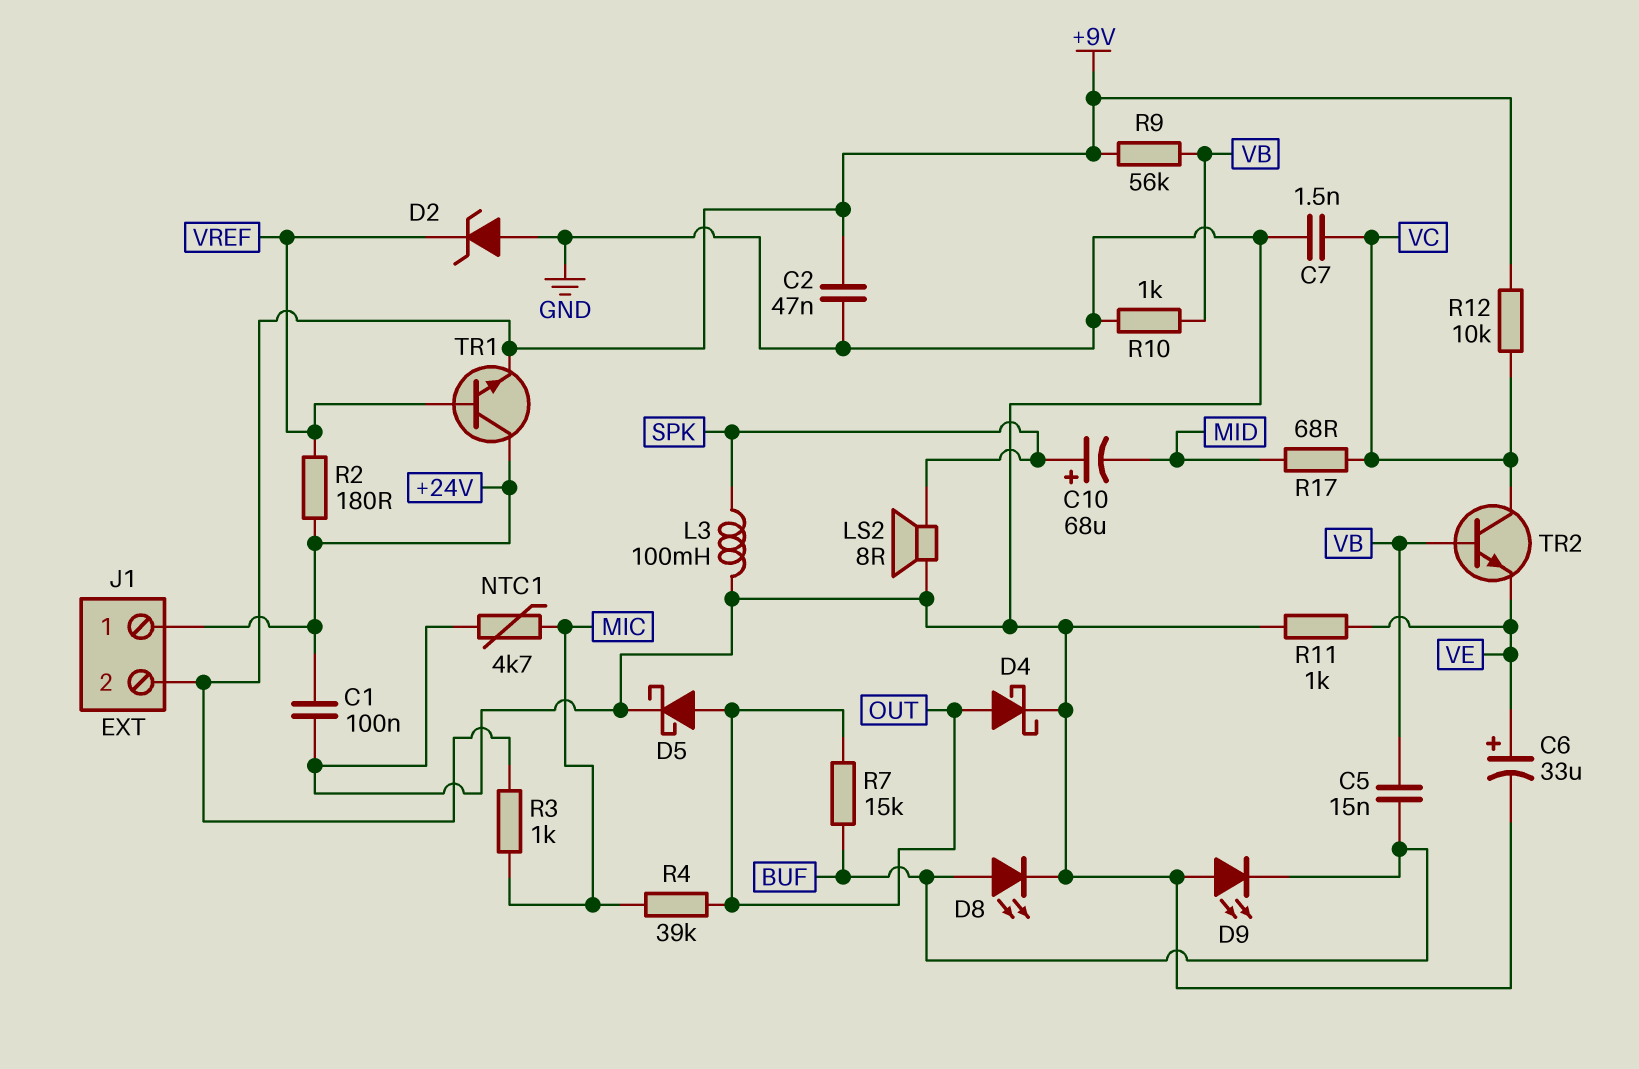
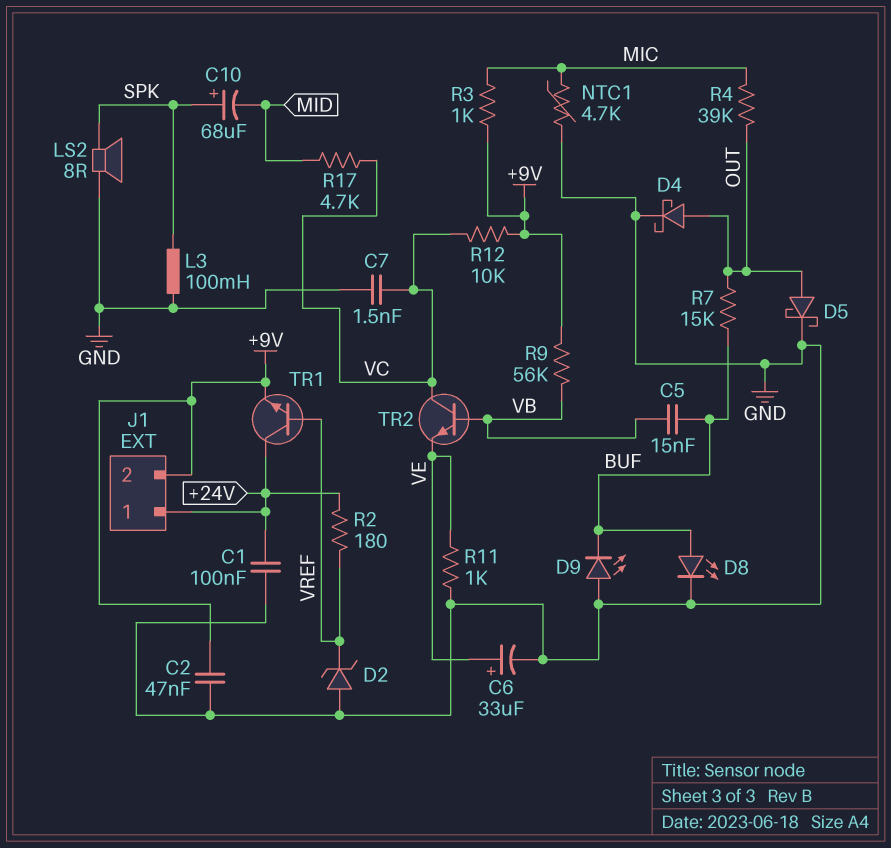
R10: 1k (GND, VB) -> none
R17: 68 (MID, VC) -> 4.7k (MID, VC)

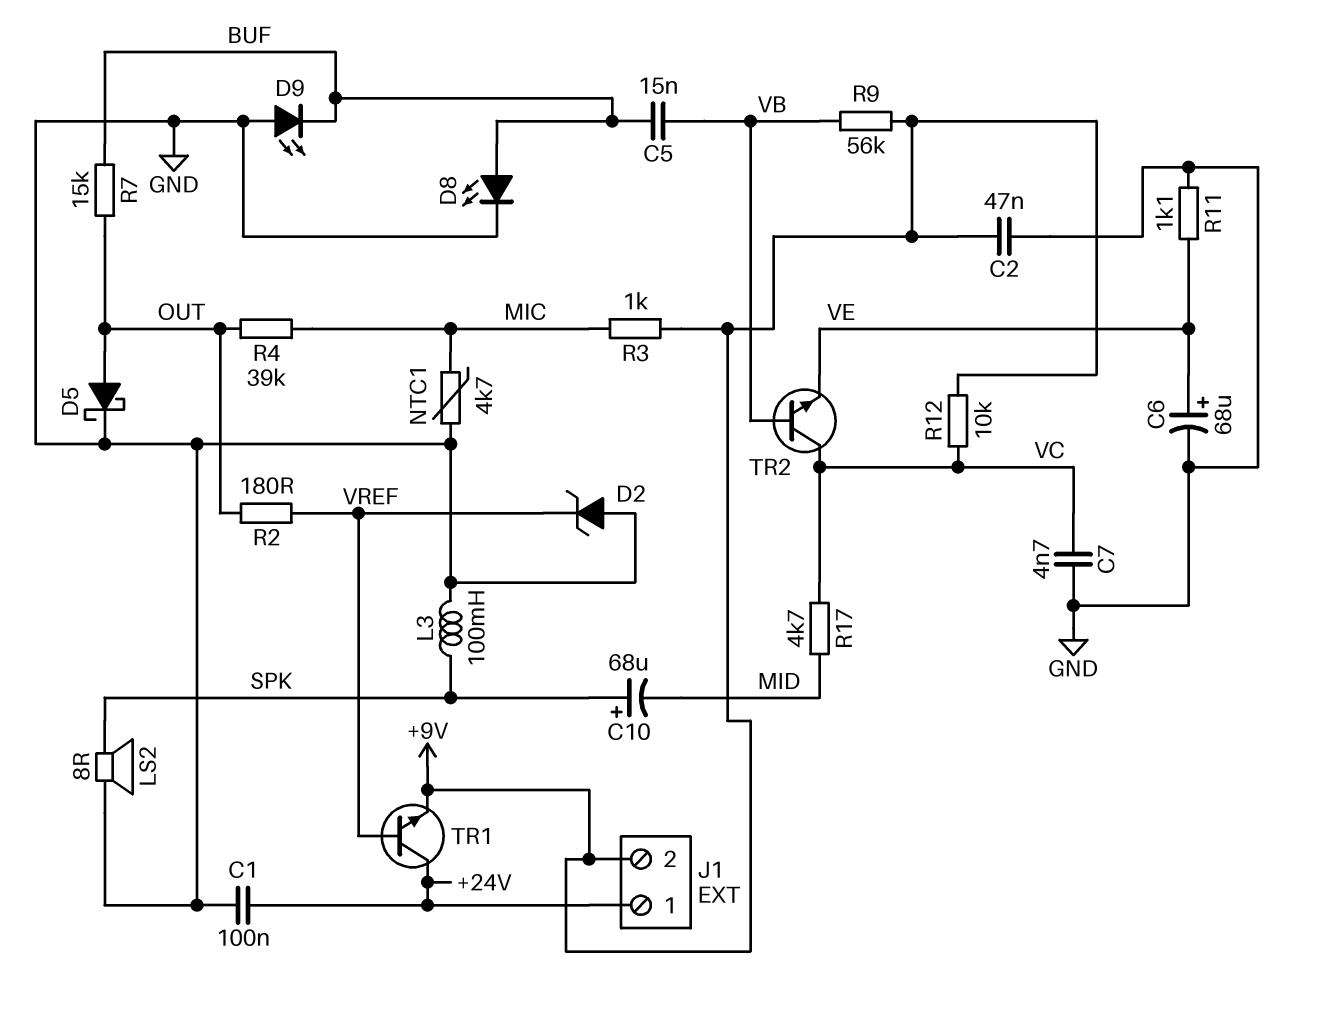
C6: 33uF (plus VE, minus GND) -> 68uF (plus VE, minus GND)
C7: 1.5nF (GND, VC) -> 4.7nF (GND, VC)
D4: schottky (A OUT, K GND) -> none
R2: 180 (+24V, VREF) -> 180 (OUT, VREF)
R11: 1k (GND, VE) -> 1.1k (GND, VE)

